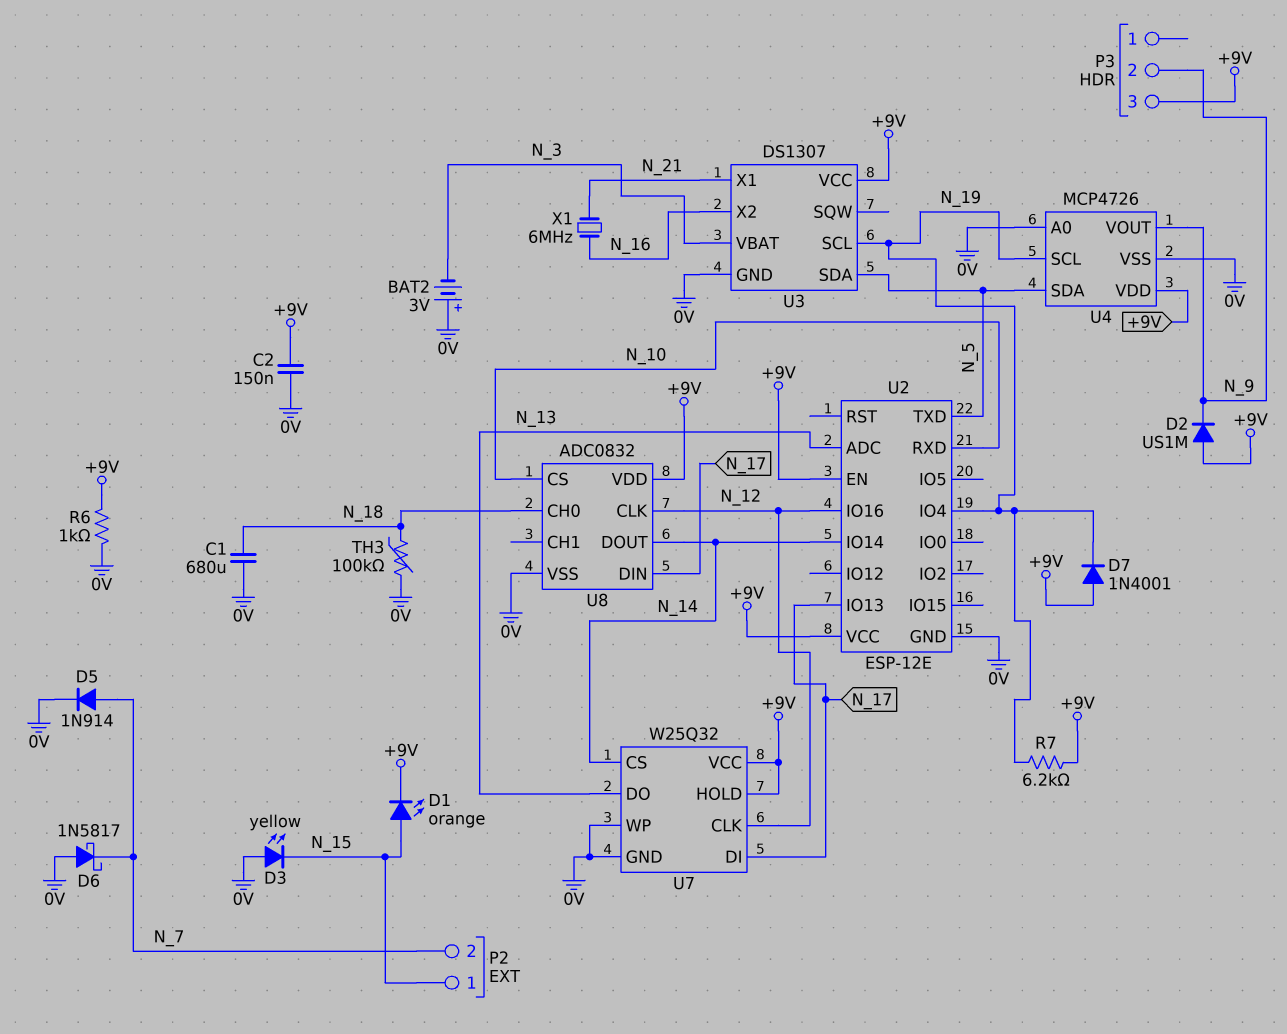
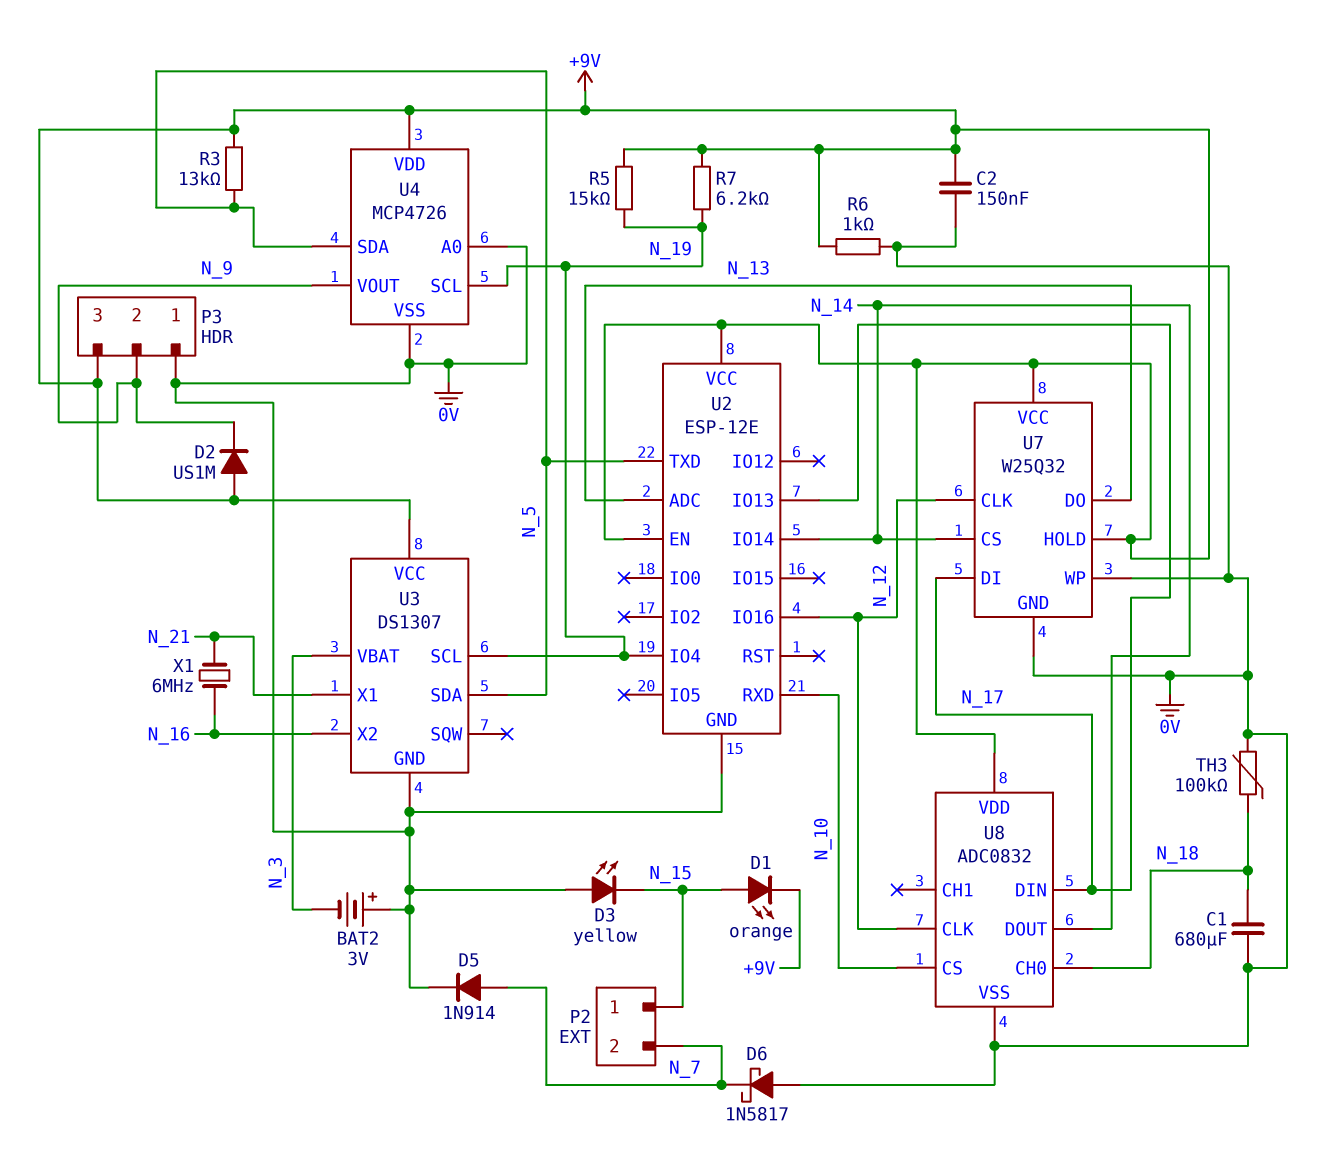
D7: diode 1N4001 (A +9V, K N_19) -> none
P3 pin 1: none -> 0V
R3: none -> 13k (+9V, N_5)
R5: none -> 15k (+9V, N_19)

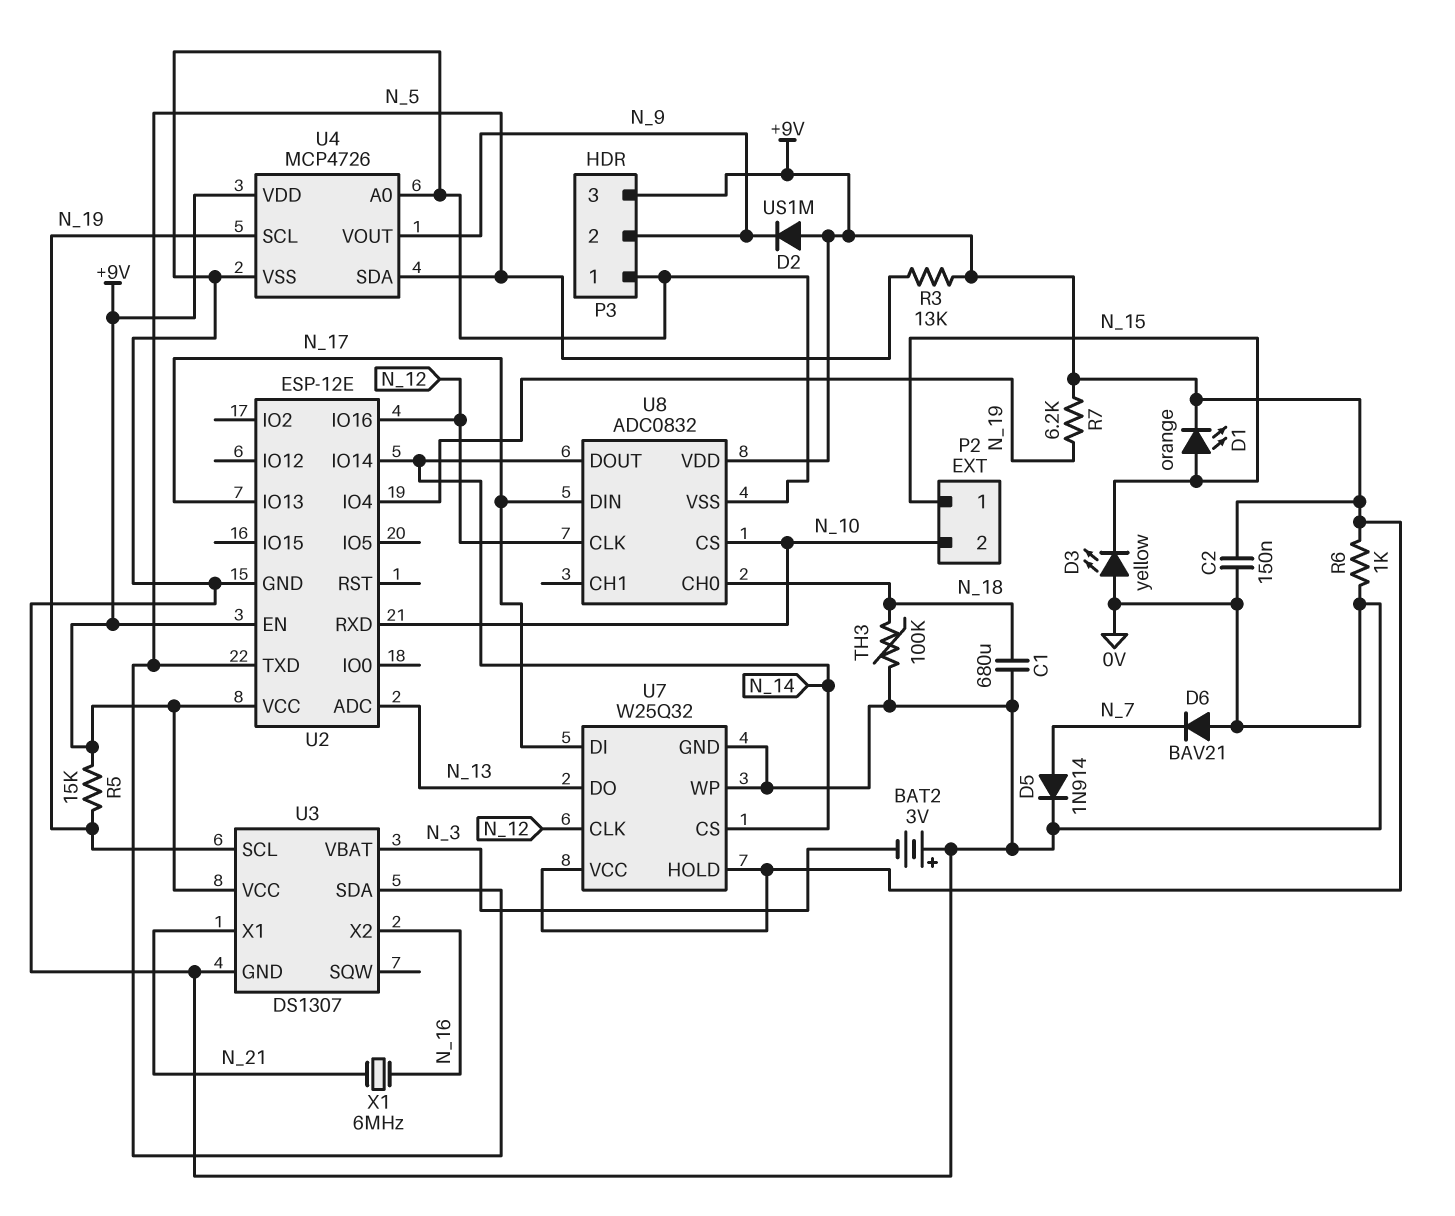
D6: schottky 1N5817 (A 0V, K N_7) -> diode BAV21 (A 0V, K N_7)
P2 pin 2: N_7 -> N_10

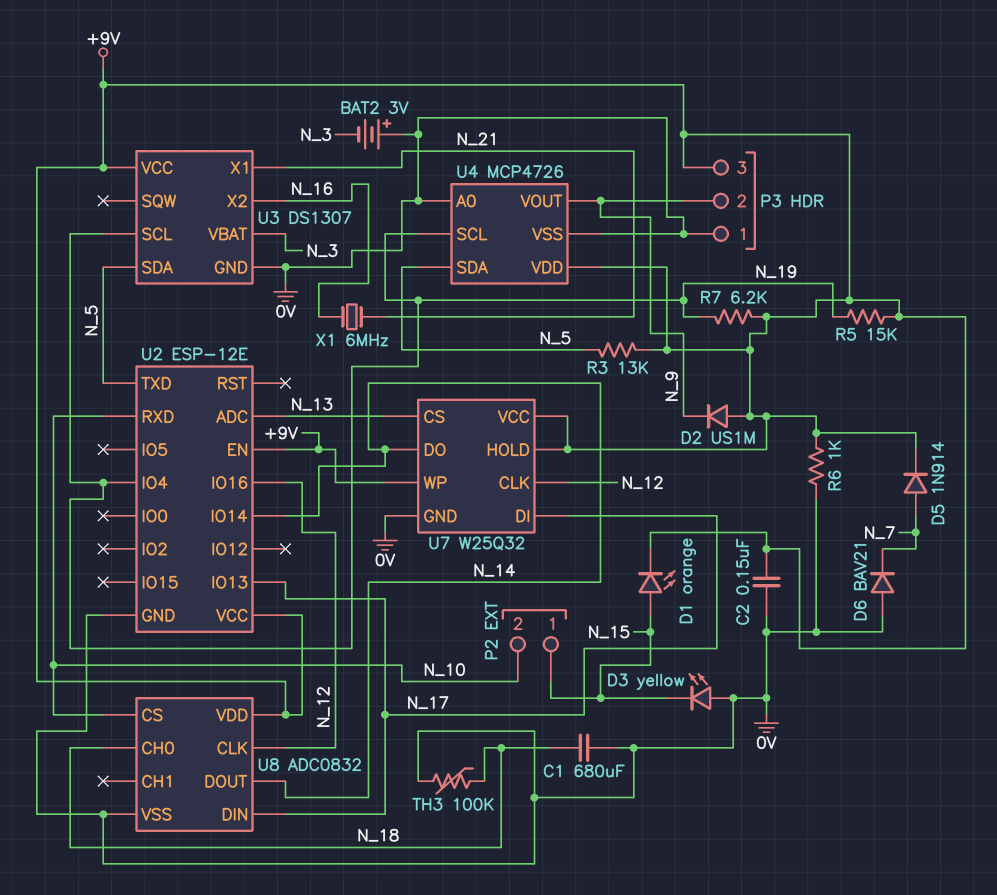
D5: diode 1N914 (A N_7, K 0V) -> diode 1N914 (A N_7, K +9V)
U7 pin CS: N_14 -> N_13
U7 pin DO: N_13 -> N_14
U7 pin WP: 0V -> +9V

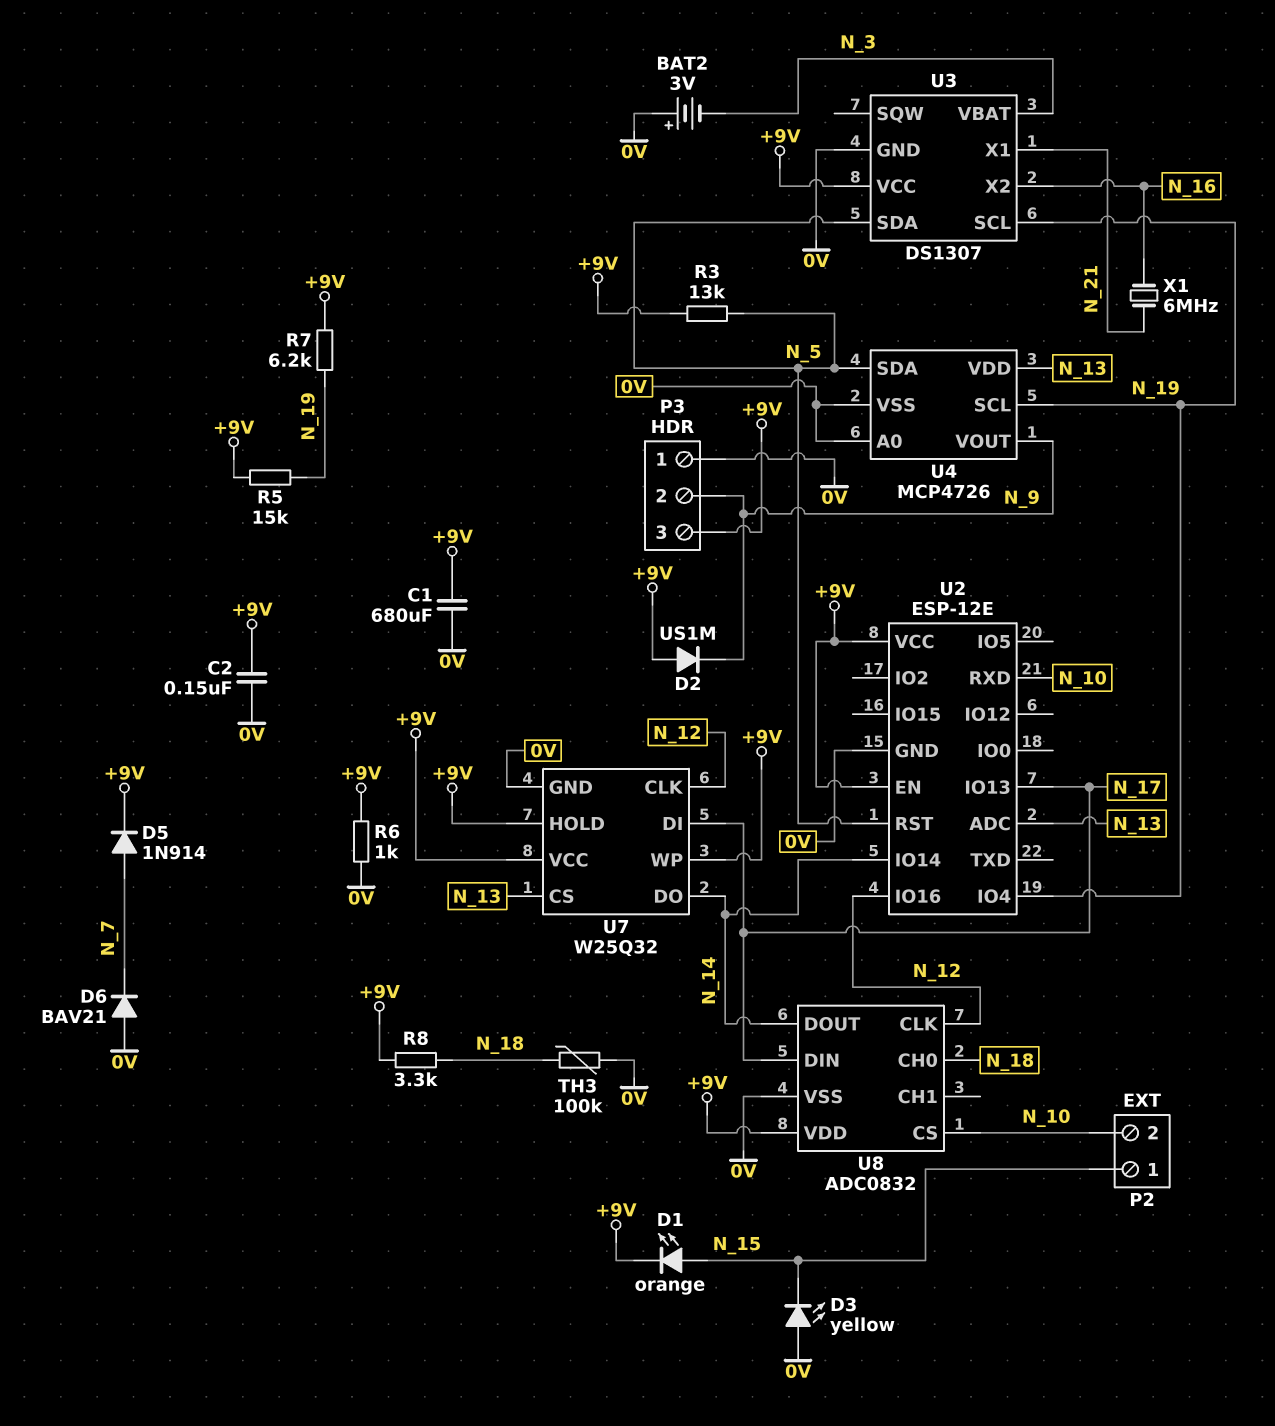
C1: 680uF (0V, N_18) -> 680uF (+9V, 0V)
R8: none -> 3.3k (+9V, N_18)
U2 pin RST: none -> N_5
U2 pin TXD: N_5 -> none
U4 pin VDD: +9V -> N_13

